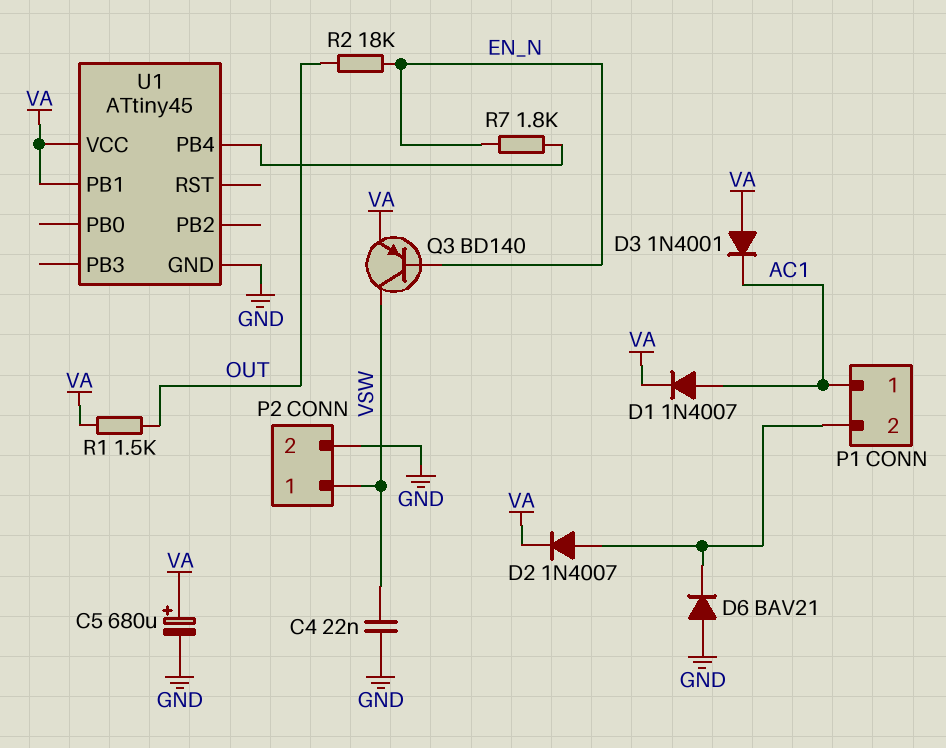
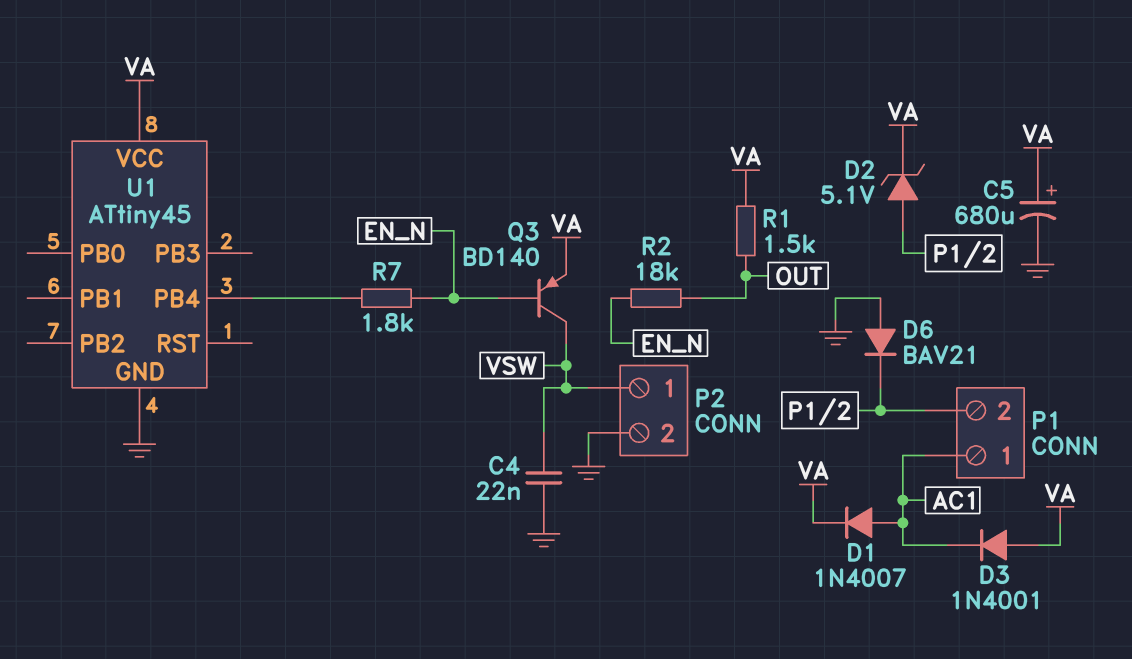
D2: diode 1N4007 (A P1/2, K VA) -> zener 5.1V (A P1/2, K VA)
U1 pin PB1: VA -> none

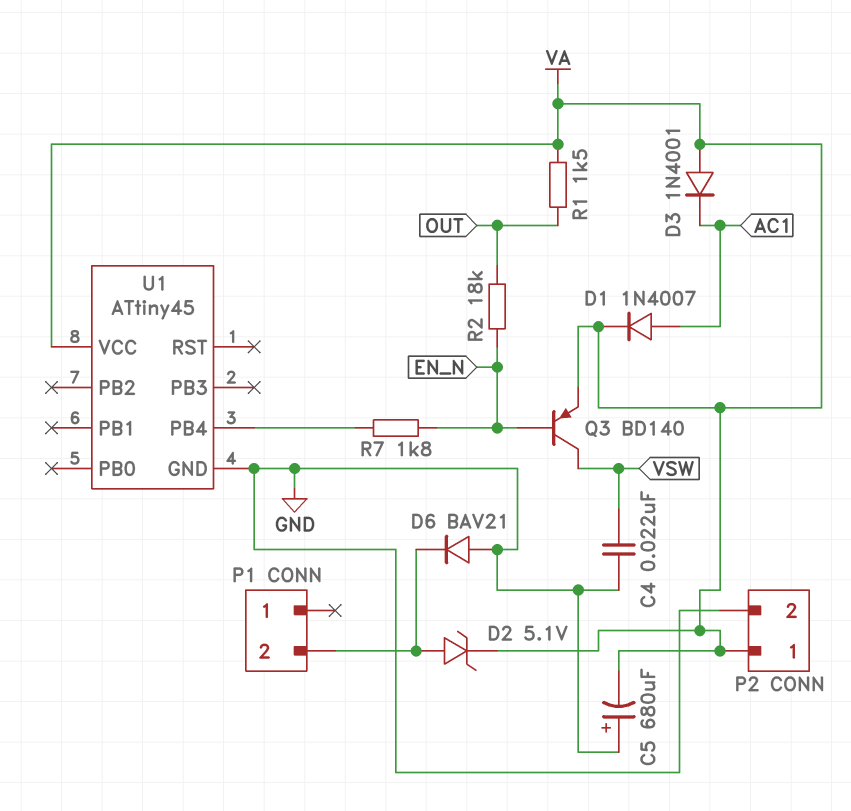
C5: 680uF (plus VA, minus GND) -> 680uF (plus GND, minus VA)
P1 pin 1: AC1 -> none
P2 pin 1: VSW -> VA

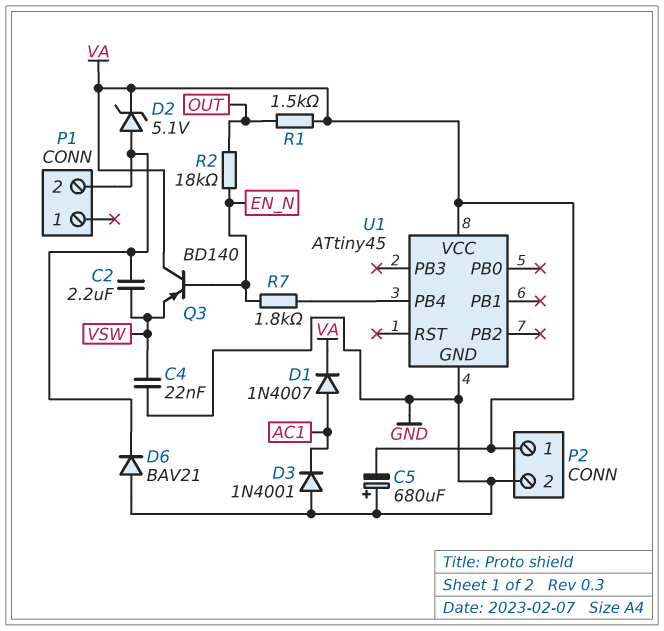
C2: none -> 2.2uF (P1/2, VSW)
D3: diode 1N4001 (A VA, K AC1) -> diode 1N4001 (A GND, K AC1)
Q3: PNP BD140 (B EN_N, C VSW, E VA) -> PNP BD140 (B EN_N, C VA, E VSW)

